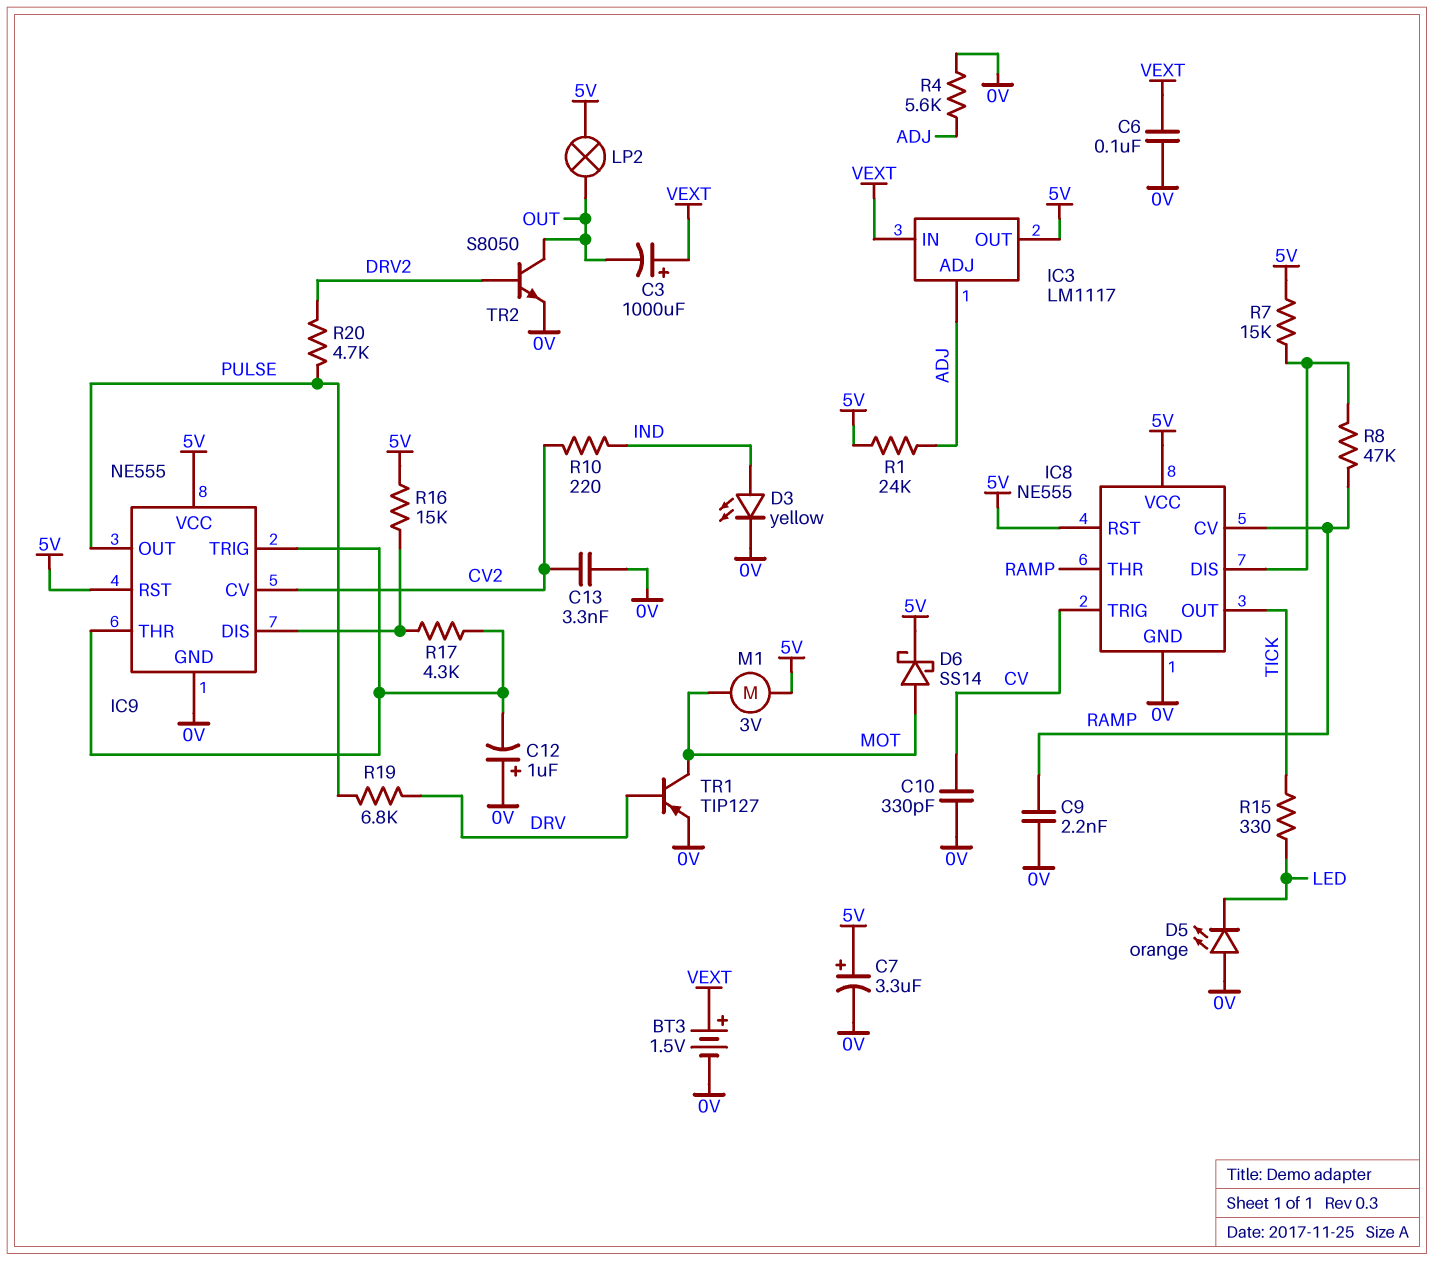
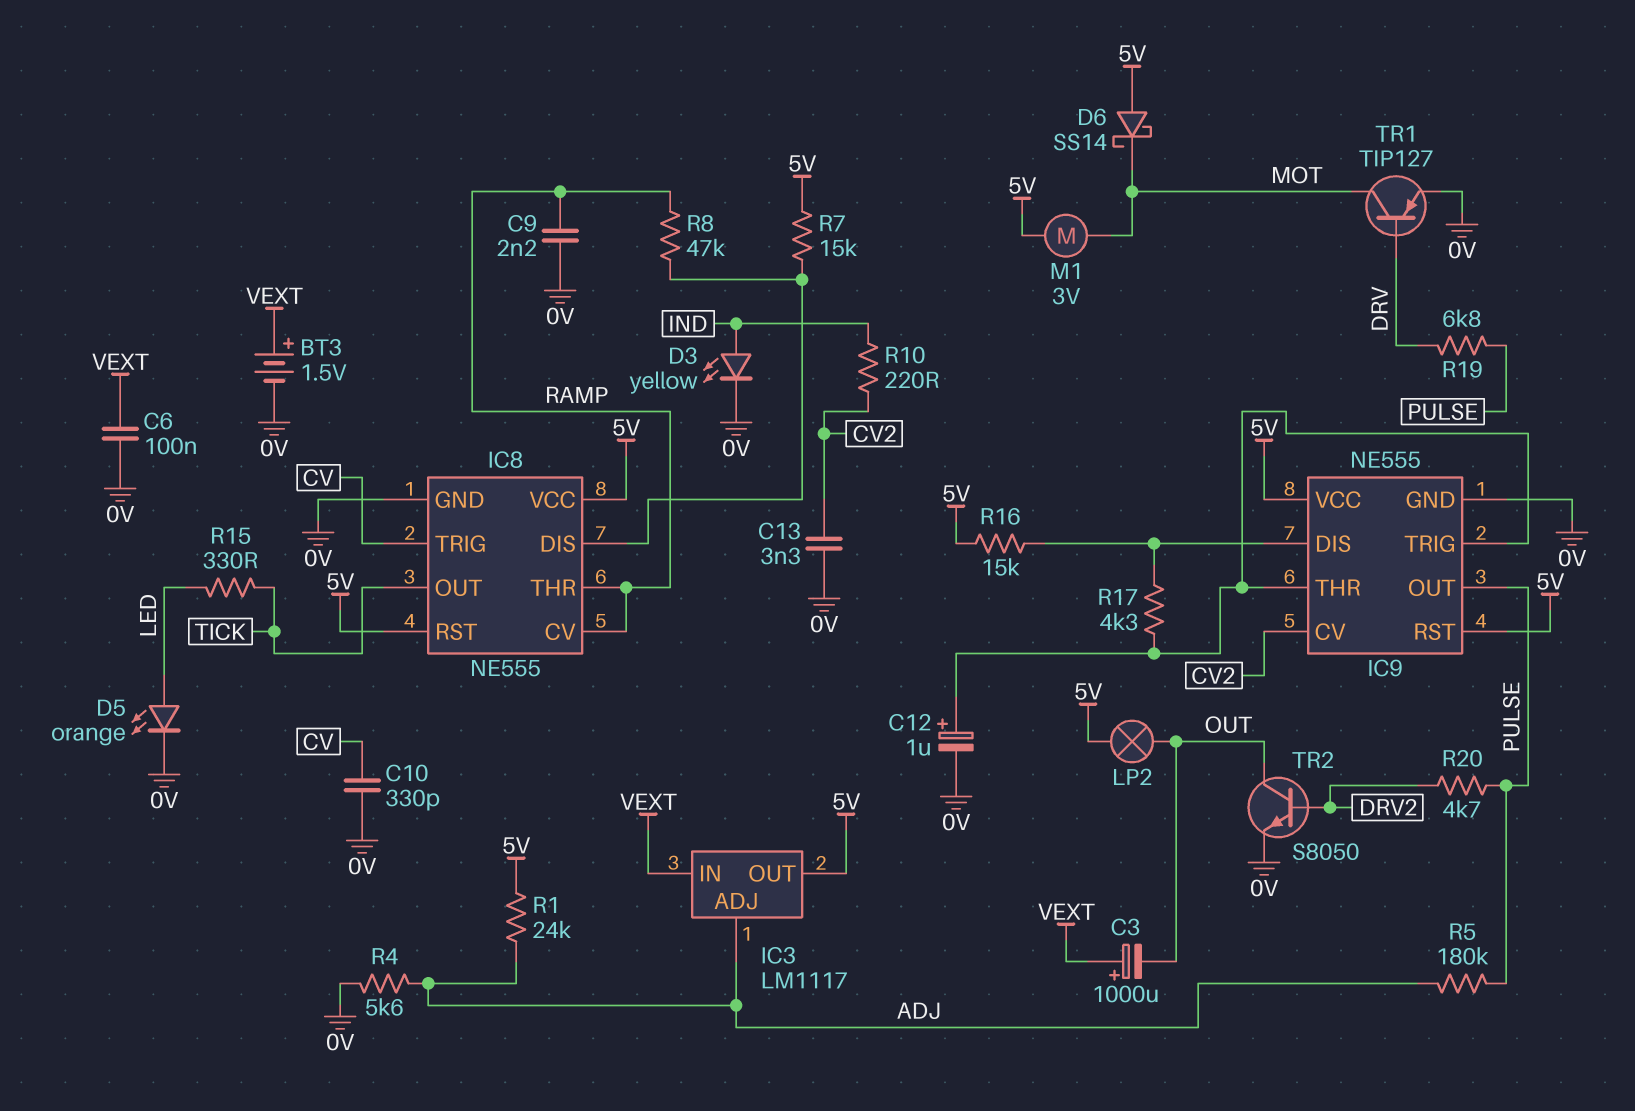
C7: 3.3uF (plus 5V, minus 0V) -> none
C12: 1uF (plus 0V, minus IC9/THR) -> 1uF (plus IC9/THR, minus 0V)
D5: LED orange (A 0V, K LED) -> LED orange (A LED, K 0V)
D6: schottky SS14 (A MOT, K 5V) -> schottky SS14 (A 5V, K MOT)
R5: none -> 180k (ADJ, PULSE)

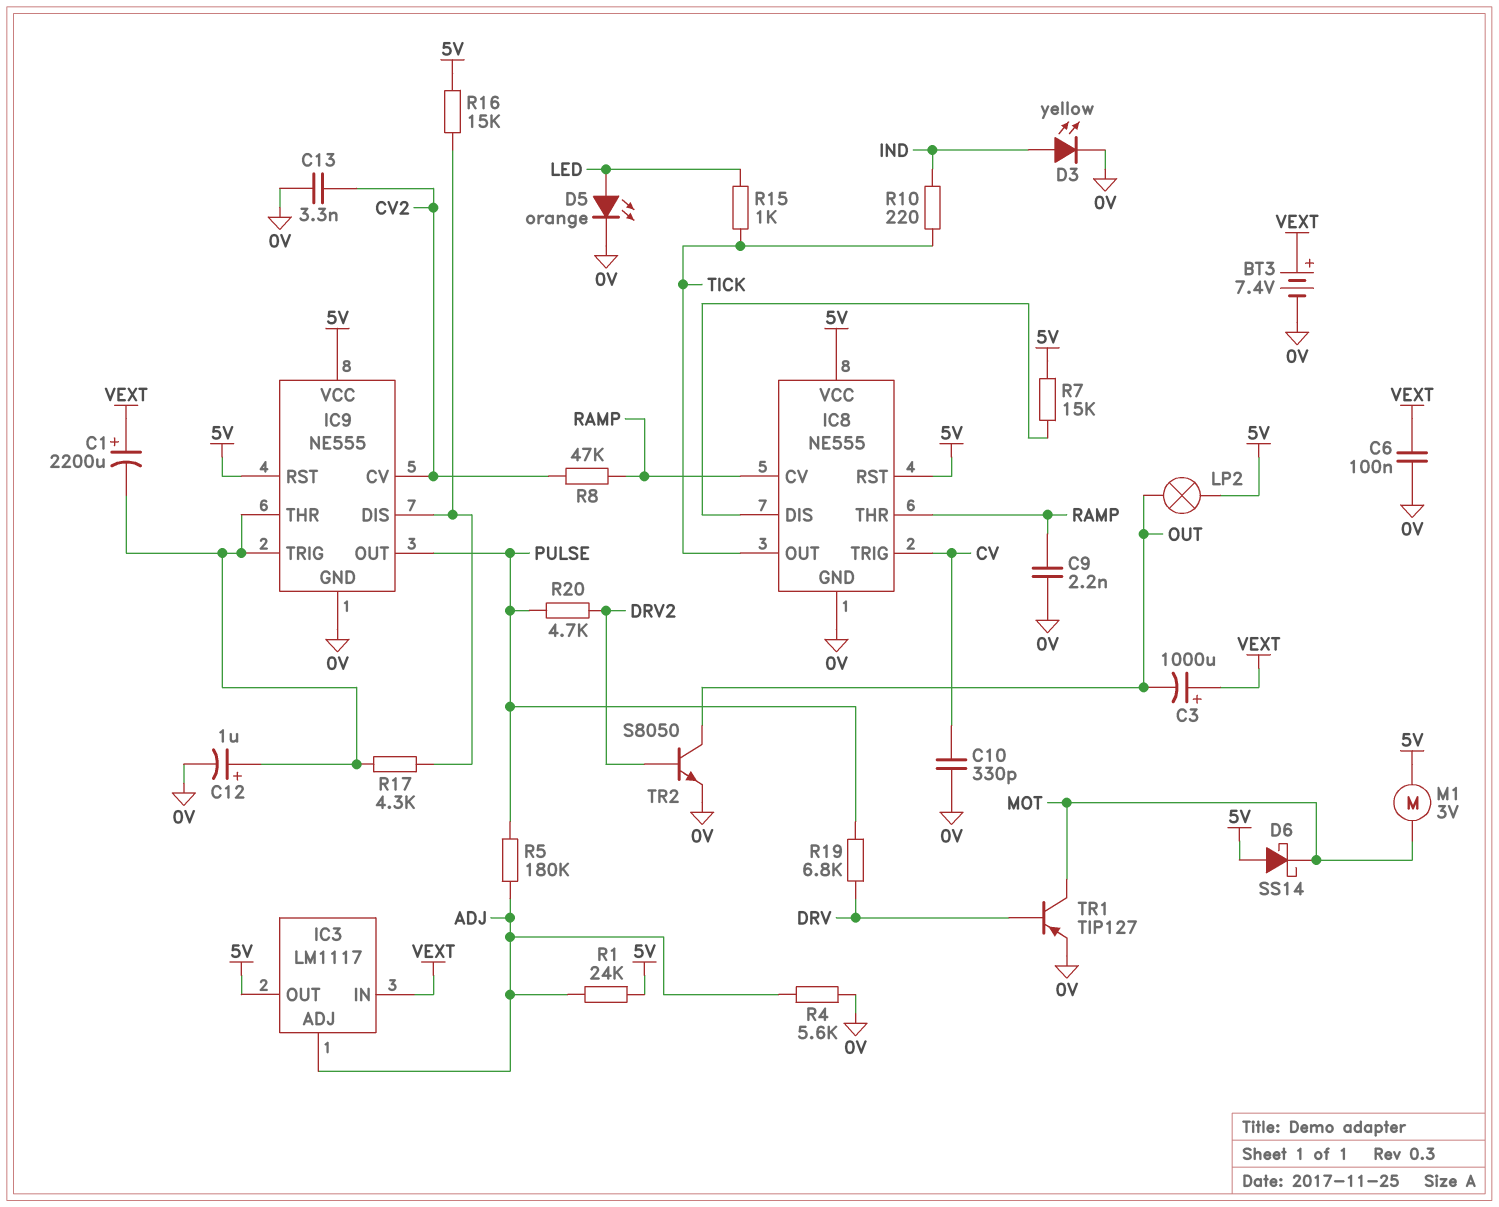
BT3: 1.5V (plus VEXT, minus 0V) -> 7.4V (plus VEXT, minus 0V)
C1: none -> 2200uF (plus VEXT, minus IC9/THR)
R8: 47k (IC8/DIS, RAMP) -> 47k (CV2, RAMP)
R10: 220 (CV2, IND) -> 220 (IND, TICK)
R15: 330 (LED, TICK) -> 1k (LED, TICK)

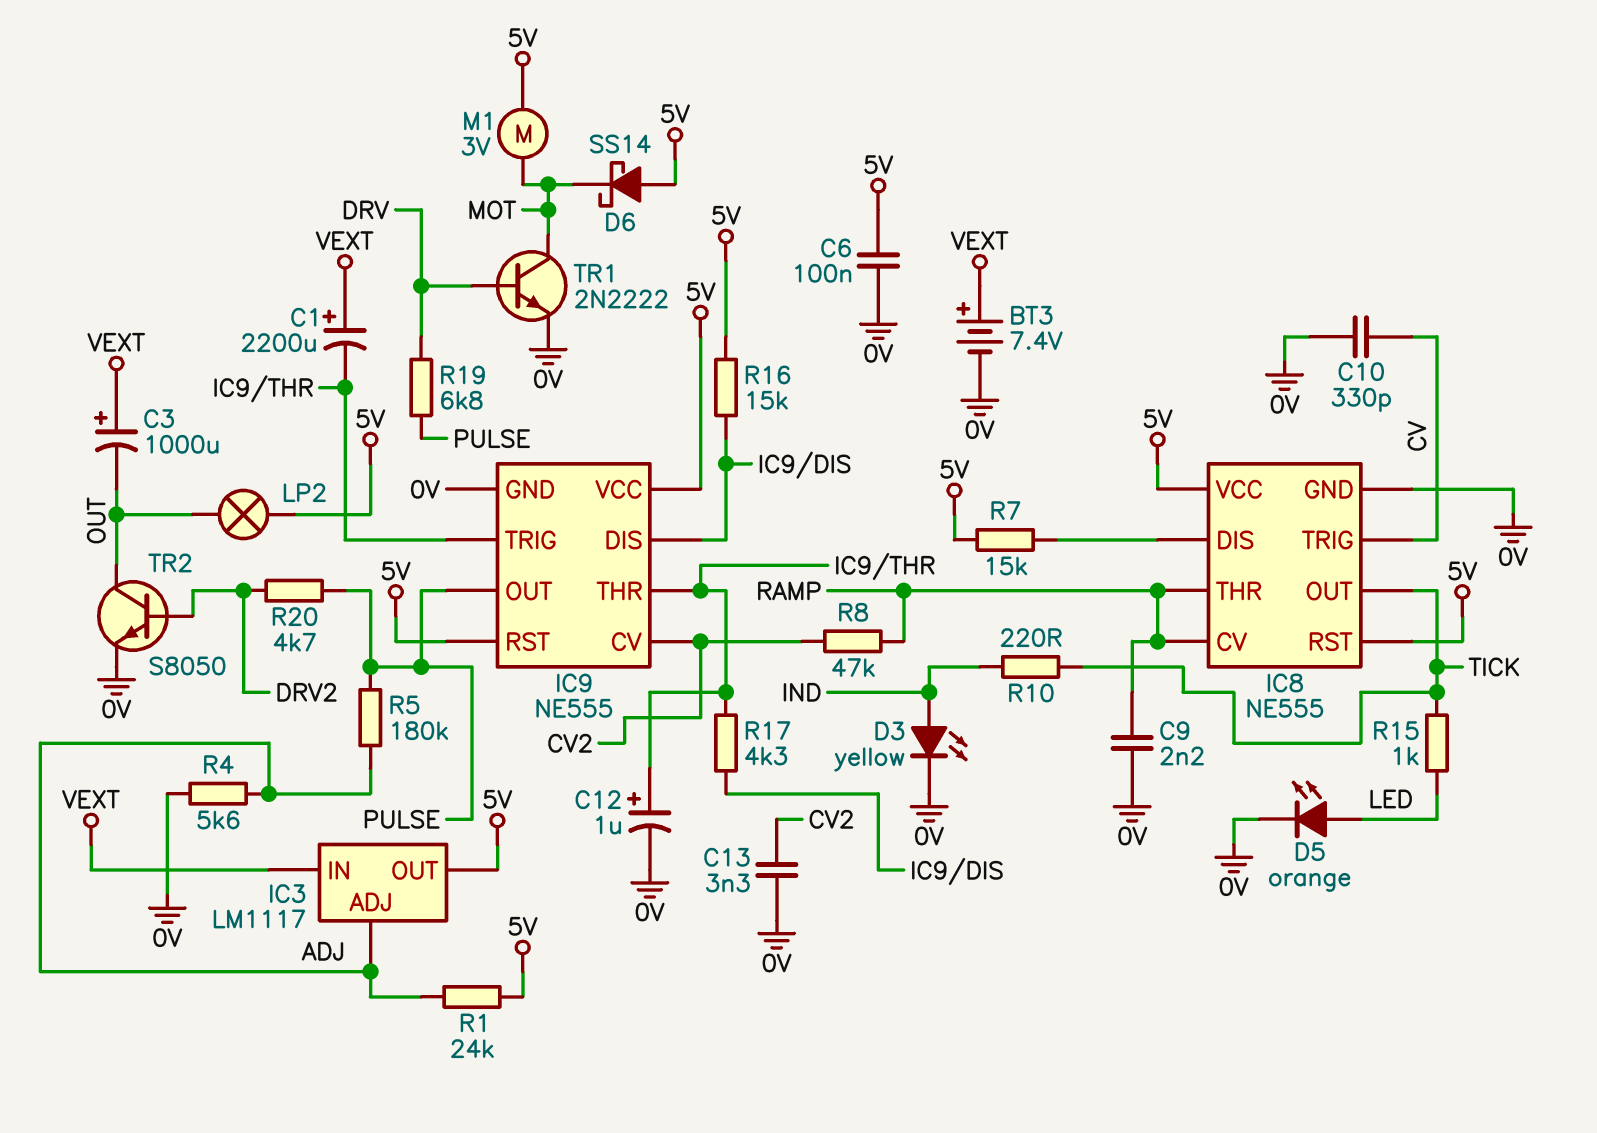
C6: 100nF (0V, VEXT) -> 100nF (0V, 5V)
TR1: PNP TIP127 (B DRV, C MOT, E 0V) -> NPN 2N2222 (B DRV, C MOT, E 0V)

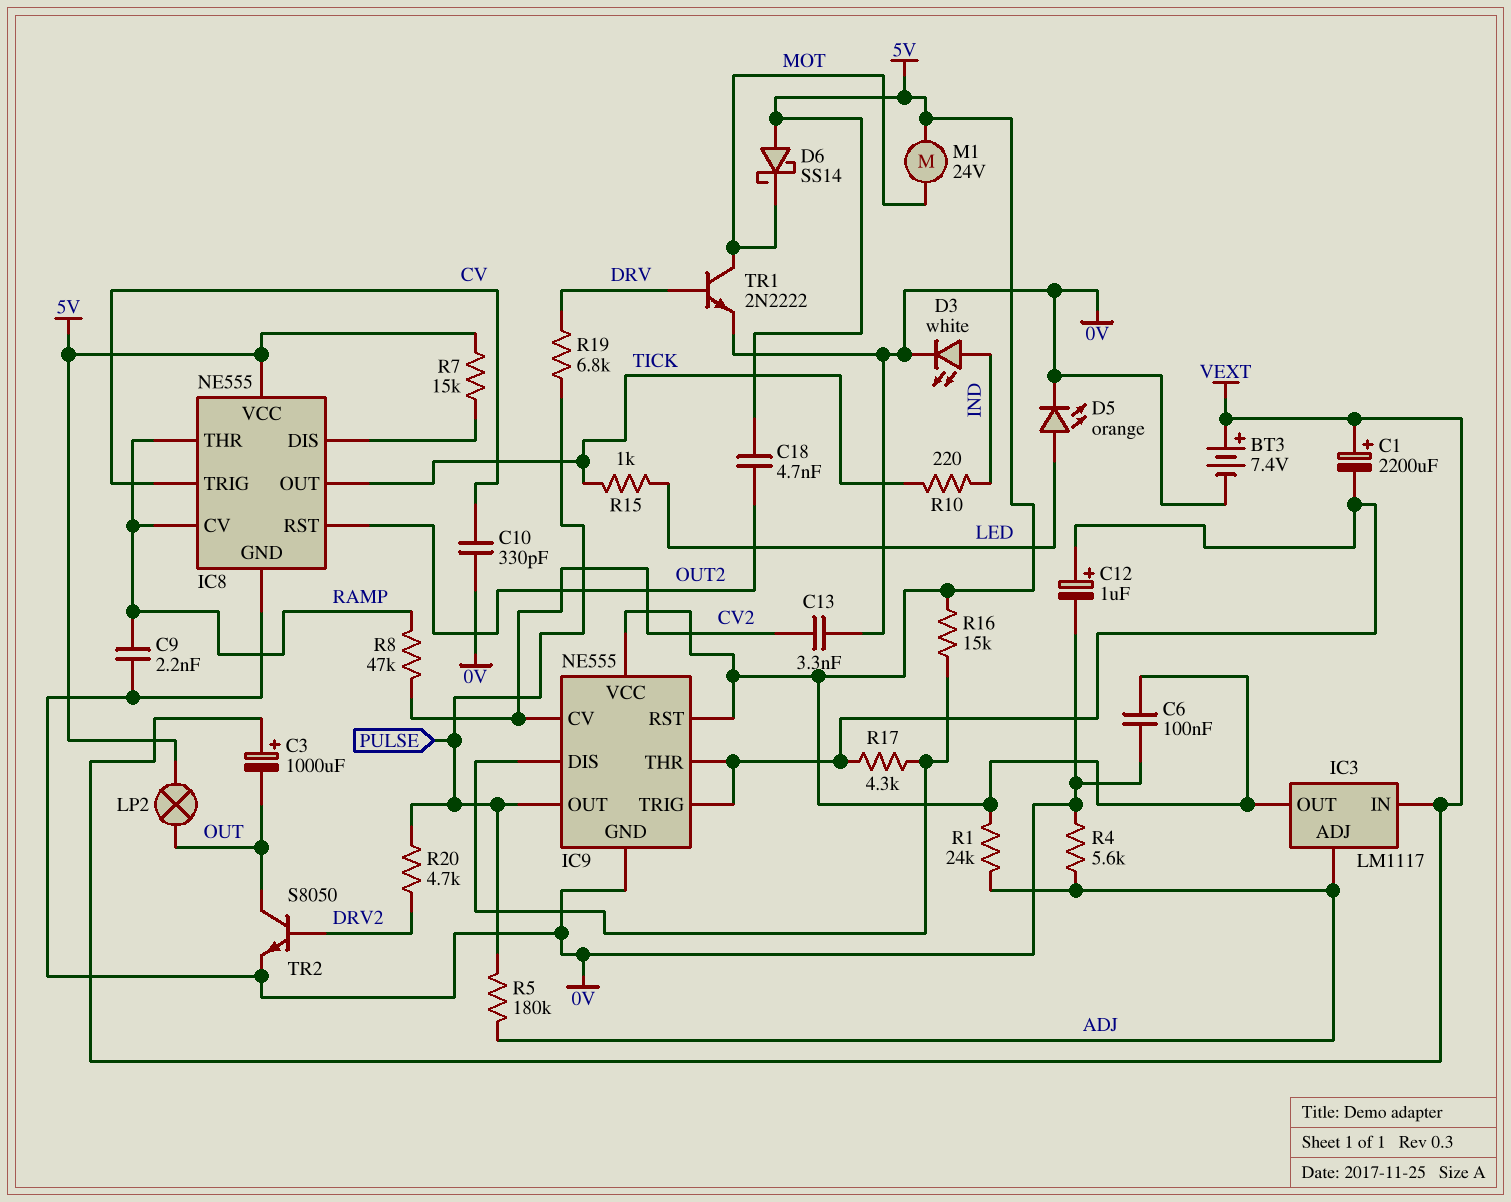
C18: none -> 4.7nF (5V, OUT2)
D3: LED yellow (A IND, K 0V) -> LED white (A IND, K 0V)
IC8 pin RST: 5V -> OUT2
M1: motor 3V (5V, MOT) -> motor 24V (5V, MOT)

